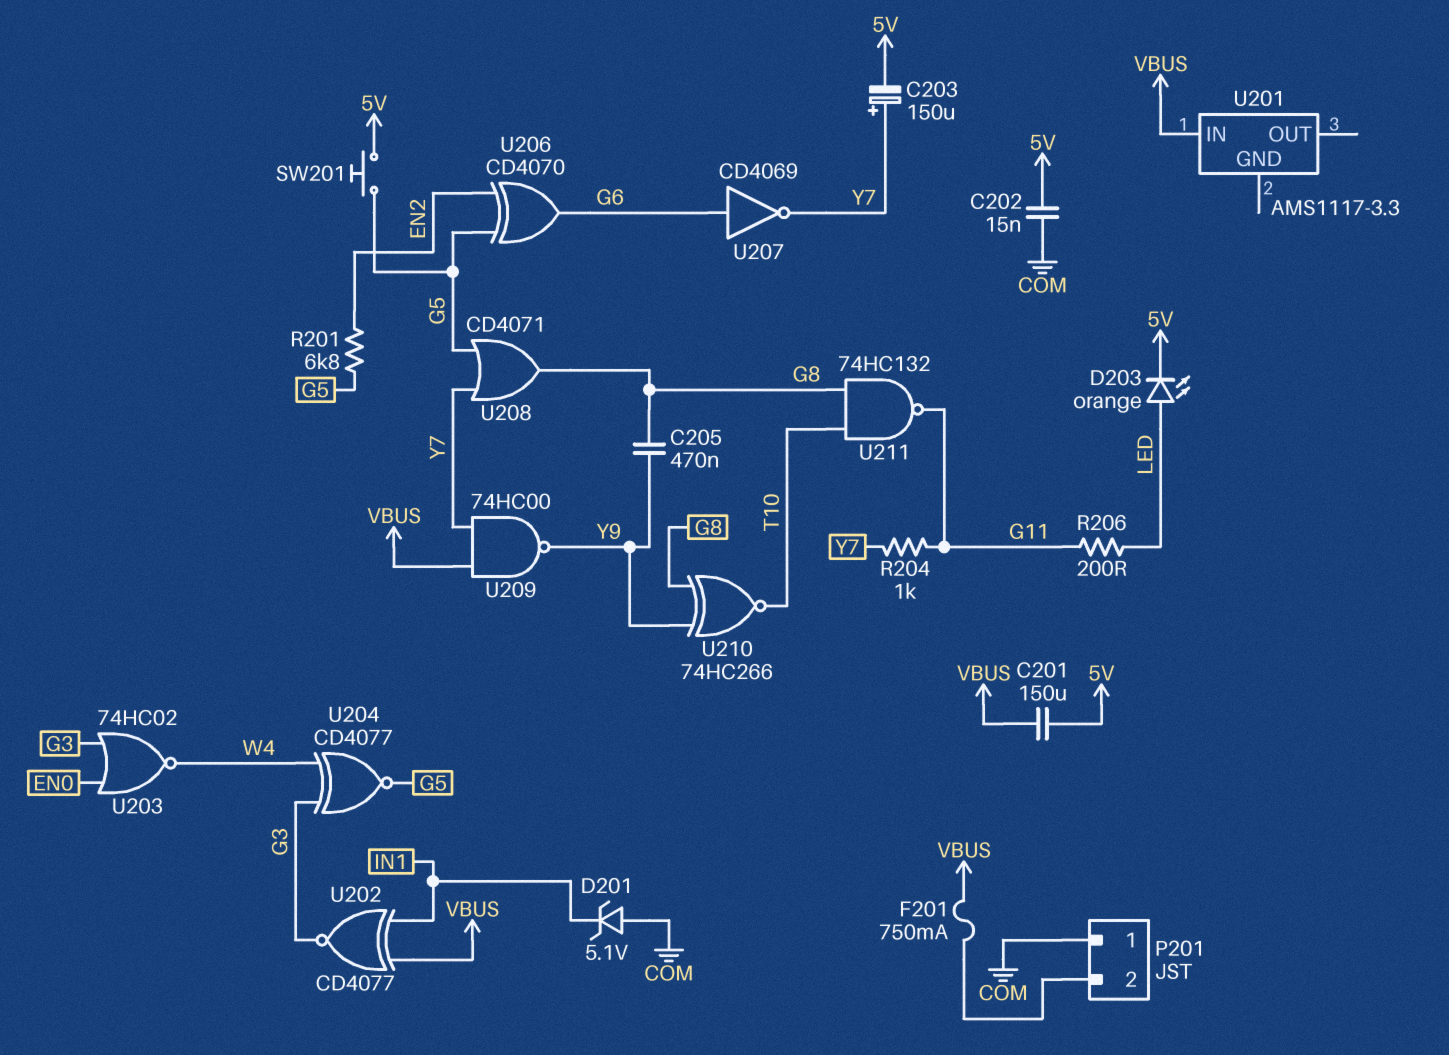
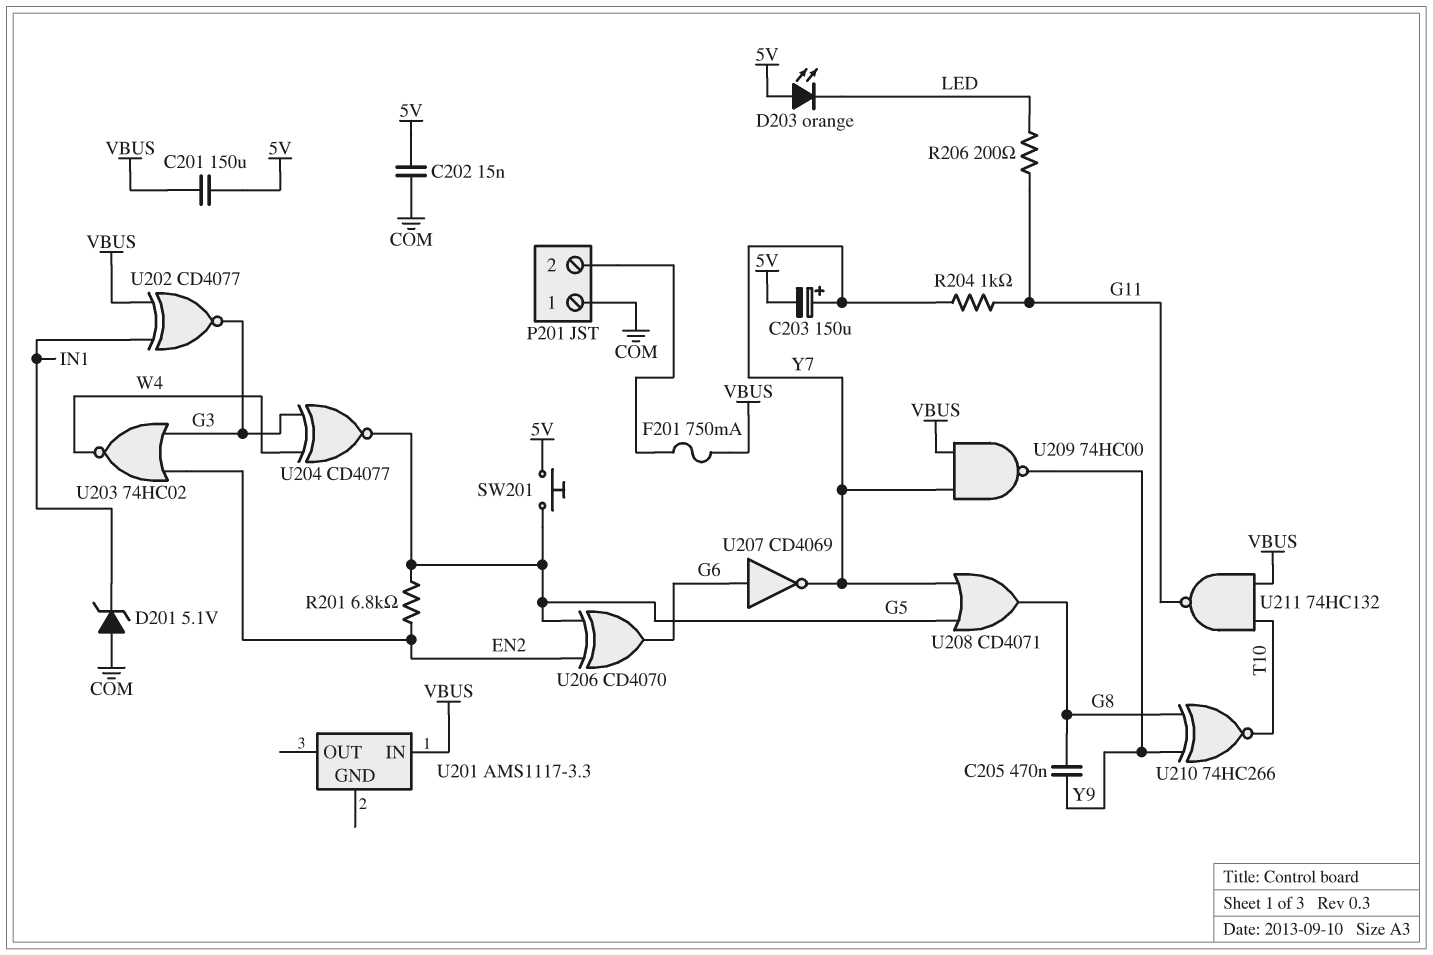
D203: LED orange (A LED, K 5V) -> LED orange (A 5V, K LED)
U203: NOR 74HC02 (in EN0, in G3, out W4) -> NOR 74HC02 (in EN2, in G3, out W4)
U211: NAND 74HC132 (in G8, in T10, out G11) -> NAND 74HC132 (in T10, in VBUS, out G11)

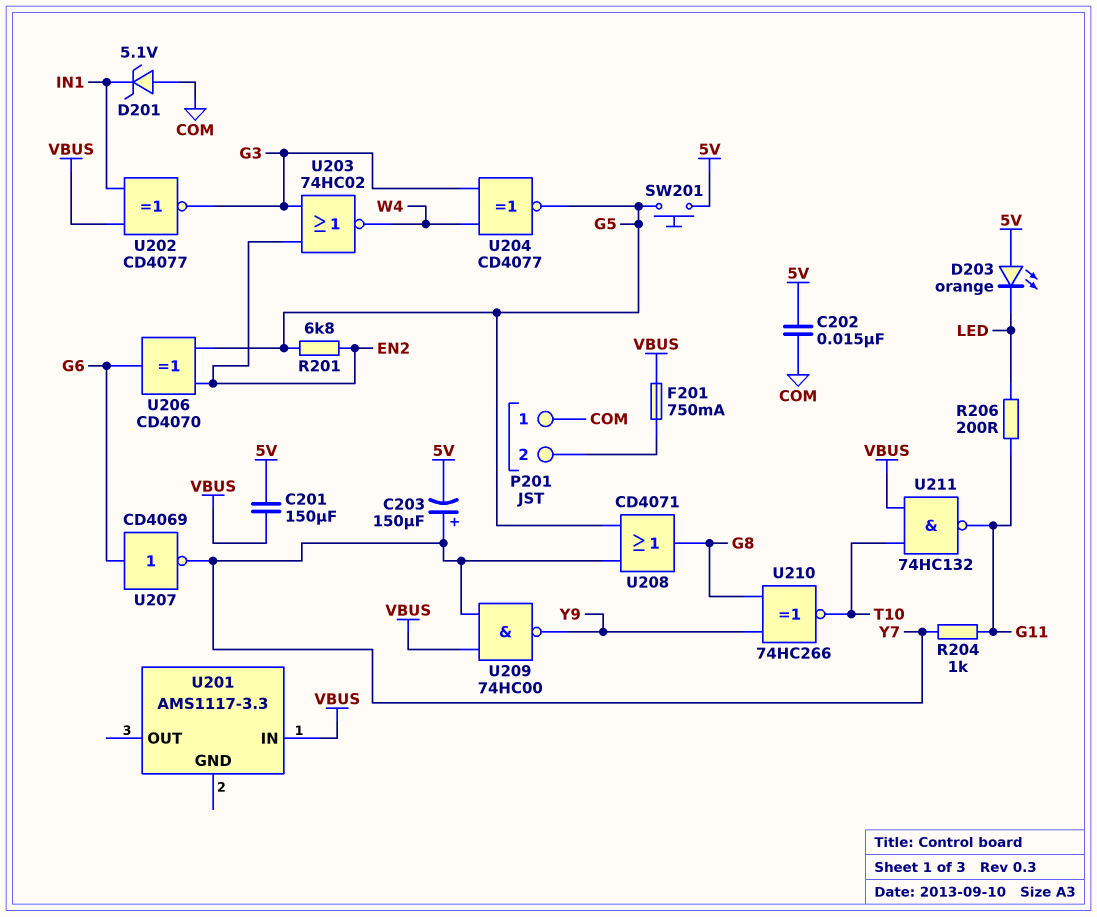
C205: 470nF (G8, Y9) -> none

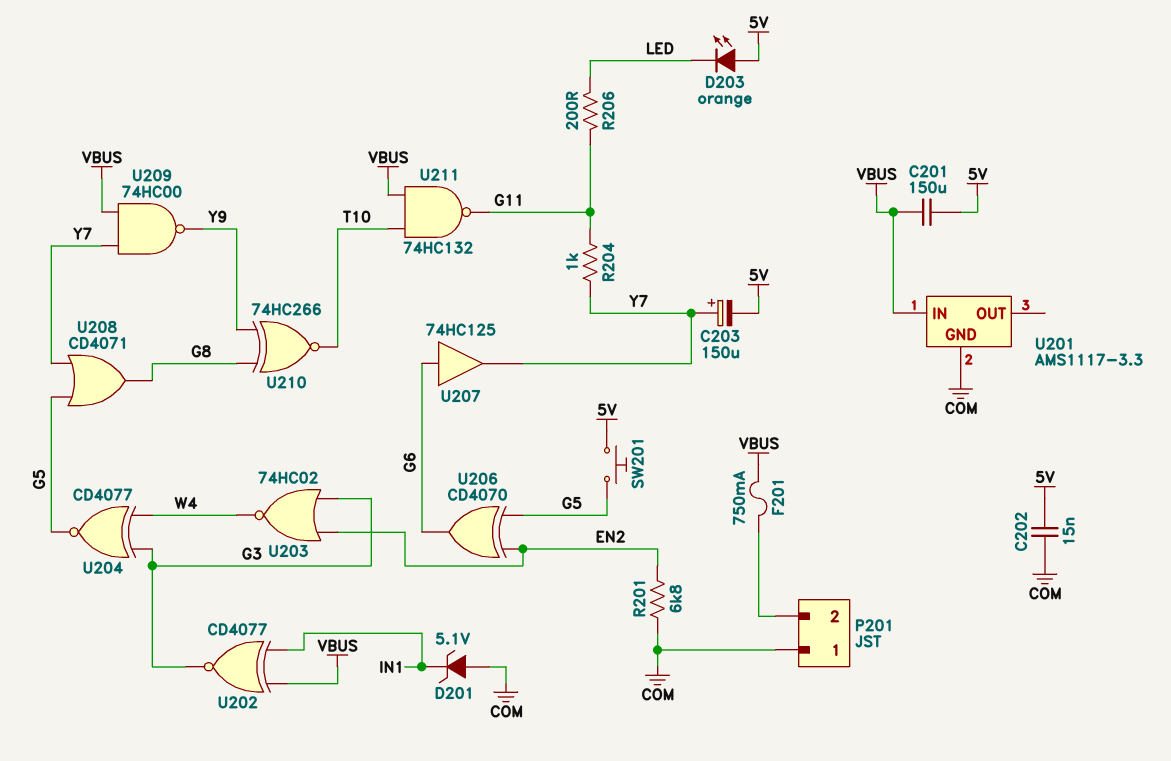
R201: 6.8k (EN2, G5) -> 6.8k (COM, EN2)
U201 pin GND: none -> COM
U207: NOT CD4069 (in G6, out Y7) -> buffer 74HC125 (in G6, out Y7)

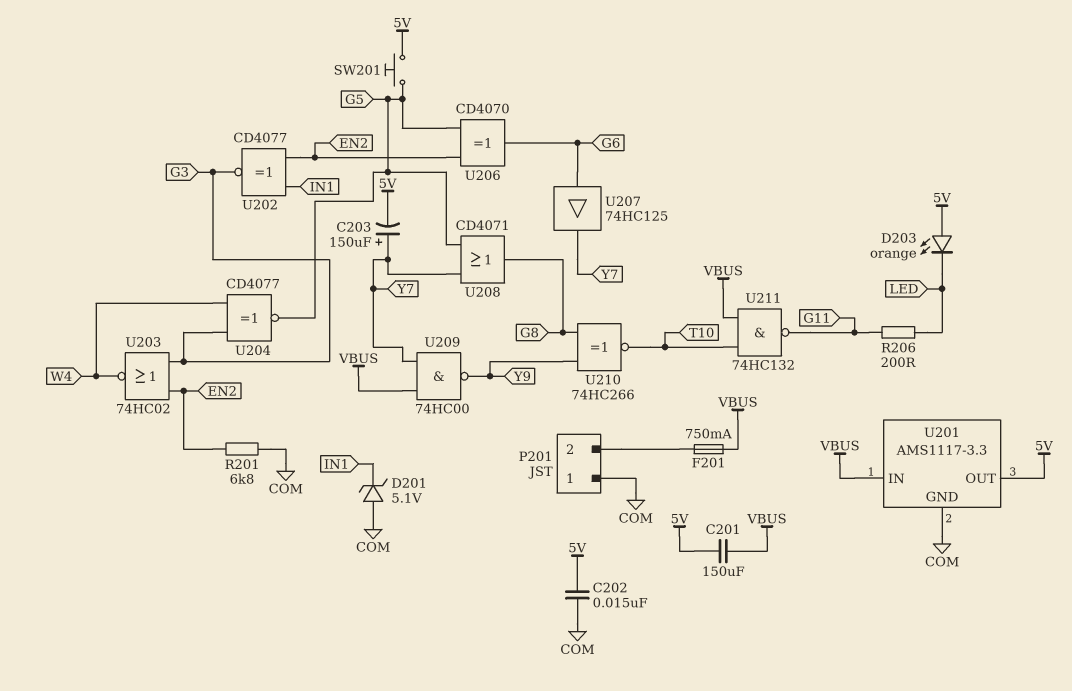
R204: 1k (G11, Y7) -> none
U201 pin OUT: none -> 5V
U202: XNOR CD4077 (in IN1, in VBUS, out G3) -> XNOR CD4077 (in EN2, in IN1, out G3)

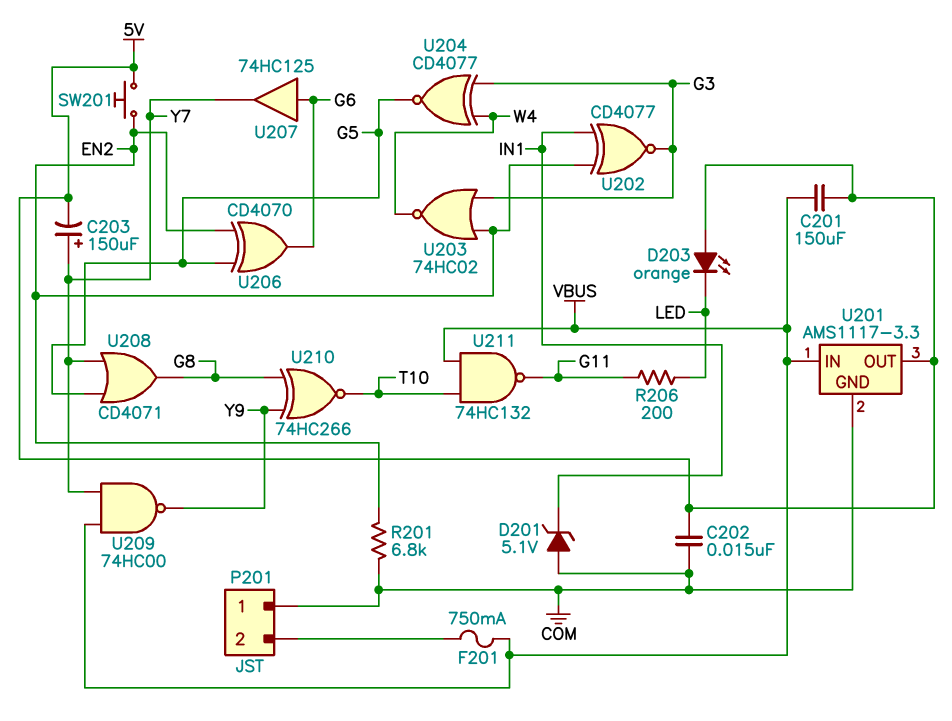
SW201: button (5V, G5) -> button (5V, EN2)

